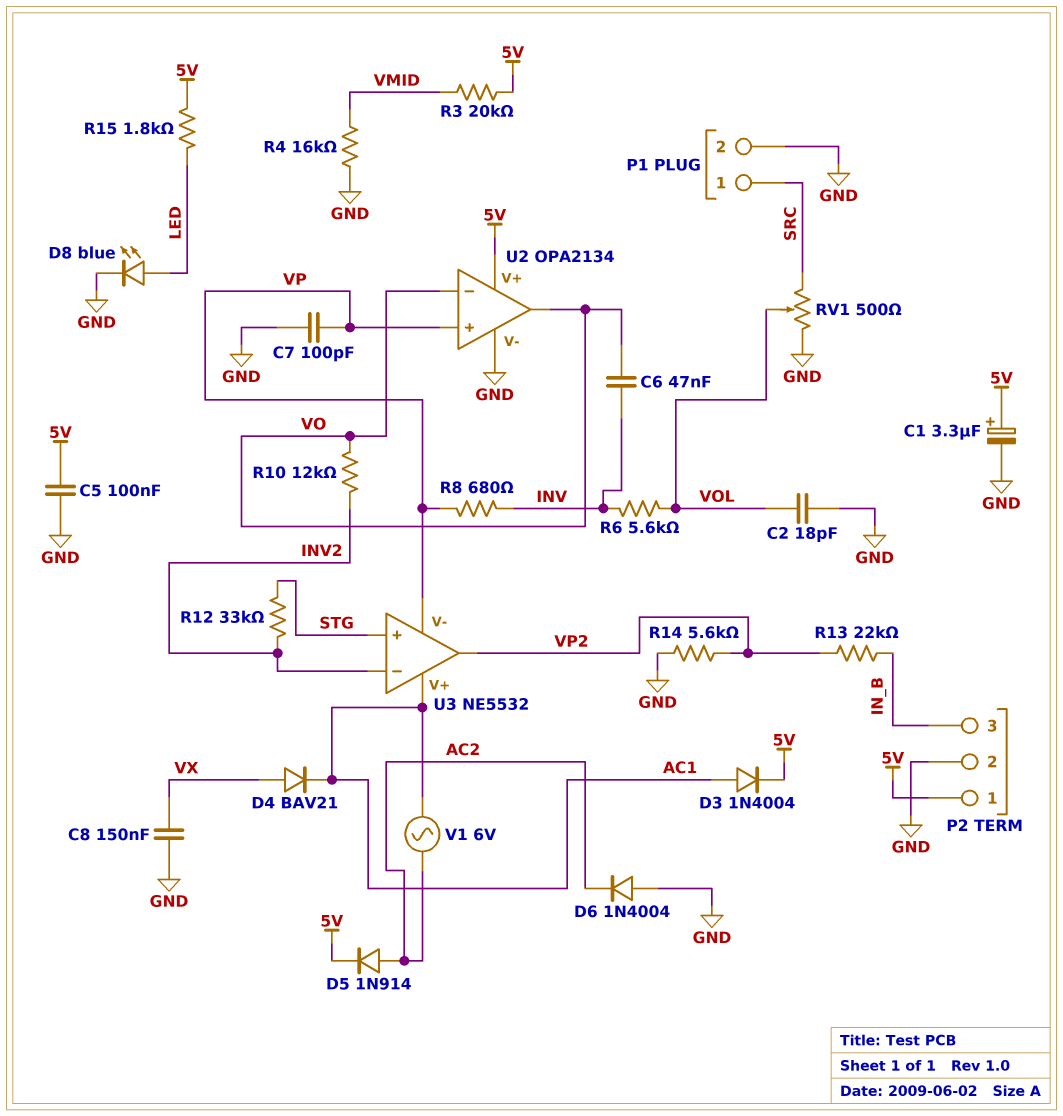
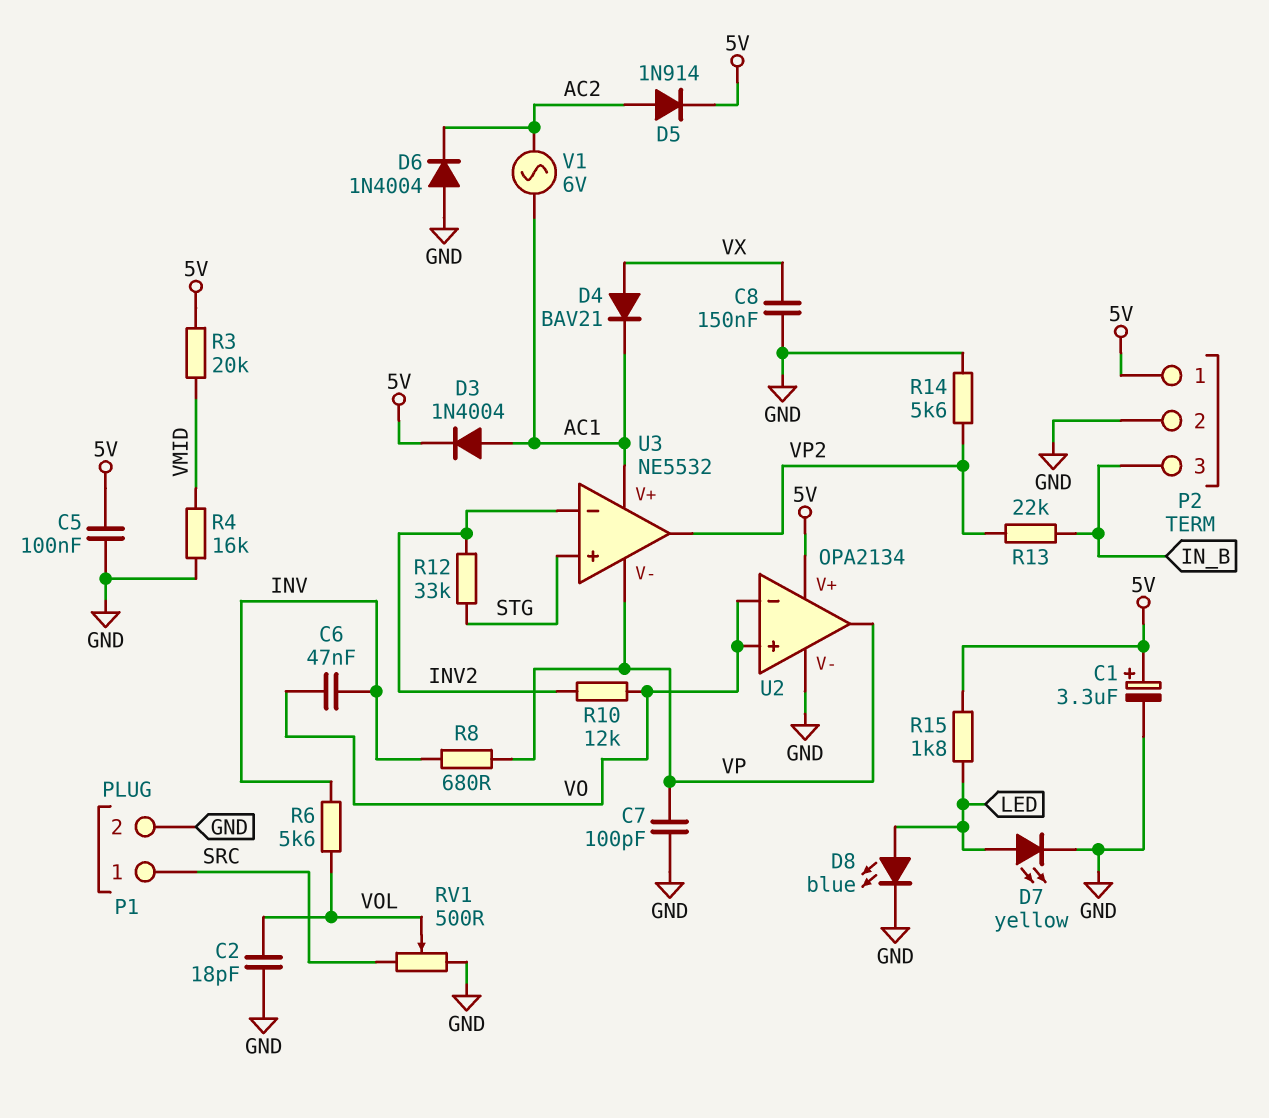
D7: none -> LED yellow (A LED, K GND)
U2 pin in+: VP -> VO
U2 pin out: VO -> VP

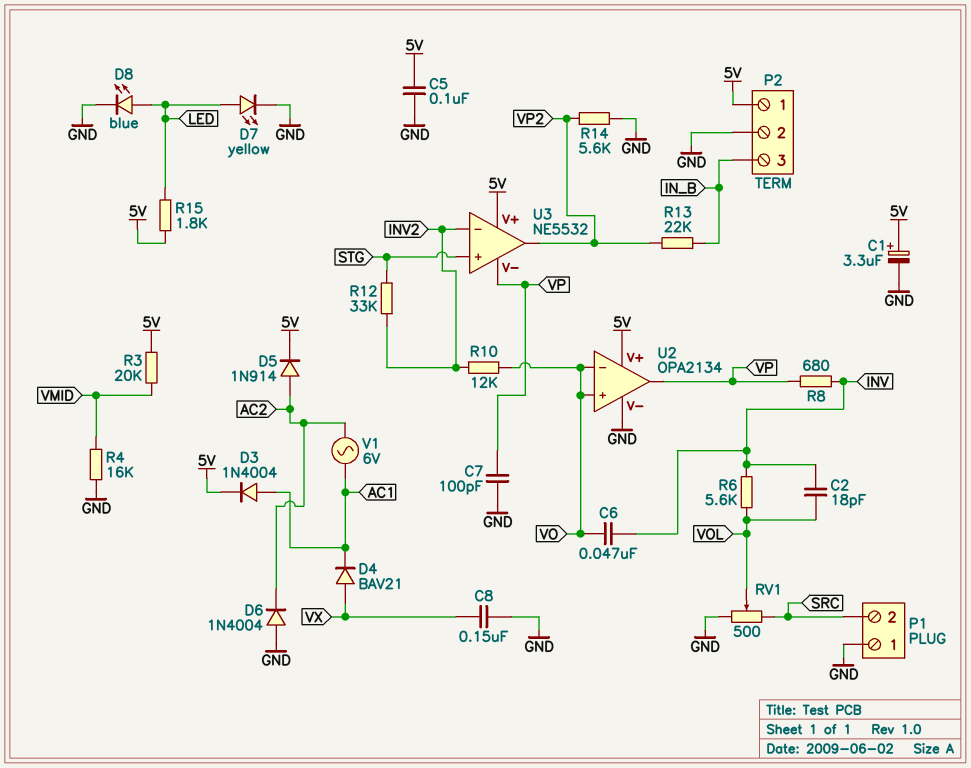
C2: 18pF (GND, VOL) -> 18pF (INV, VOL)
P1 pin 1: SRC -> GND
P1 pin 2: GND -> SRC
U3 pin V+: AC1 -> 5V

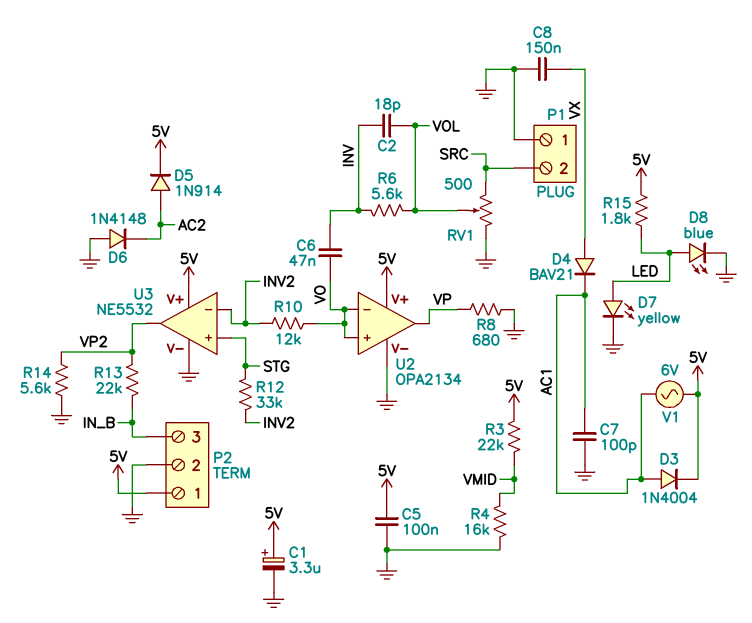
C7: 100pF (GND, VP) -> 100pF (AC1, GND)
D6: diode 1N4004 (A GND, K AC2) -> diode 1N4148 (A GND, K AC2)
R3: 20k (5V, VMID) -> 22k (5V, VMID)
R8: 680 (INV, VP) -> 680 (GND, VP)
U3 pin V-: VP -> GND
V1: AC 6V (AC1, AC2) -> AC 6V (5V, AC1)

